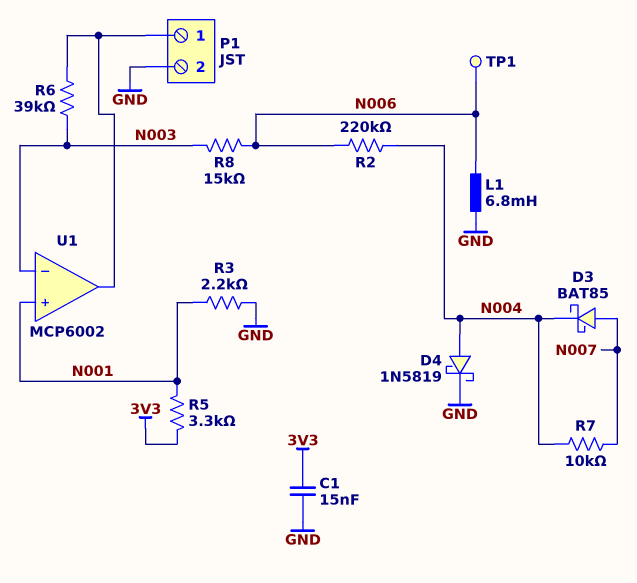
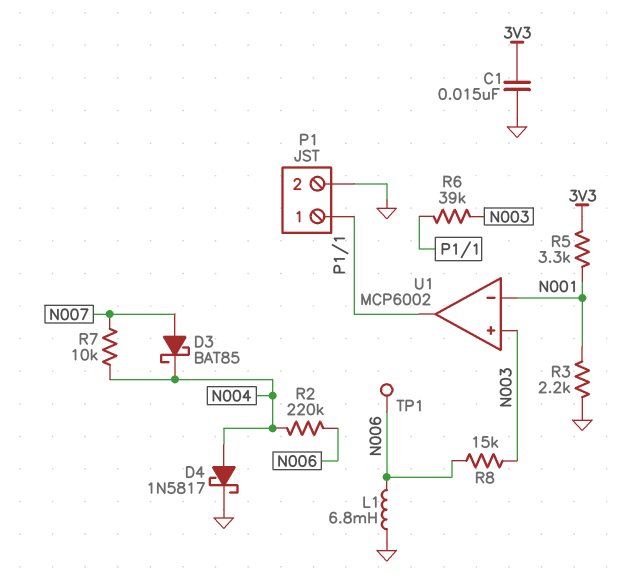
D4: schottky 1N5819 (A N004, K GND) -> schottky 1N5817 (A N004, K GND)
U1 pin in+: N001 -> N003
U1 pin in-: N003 -> N001

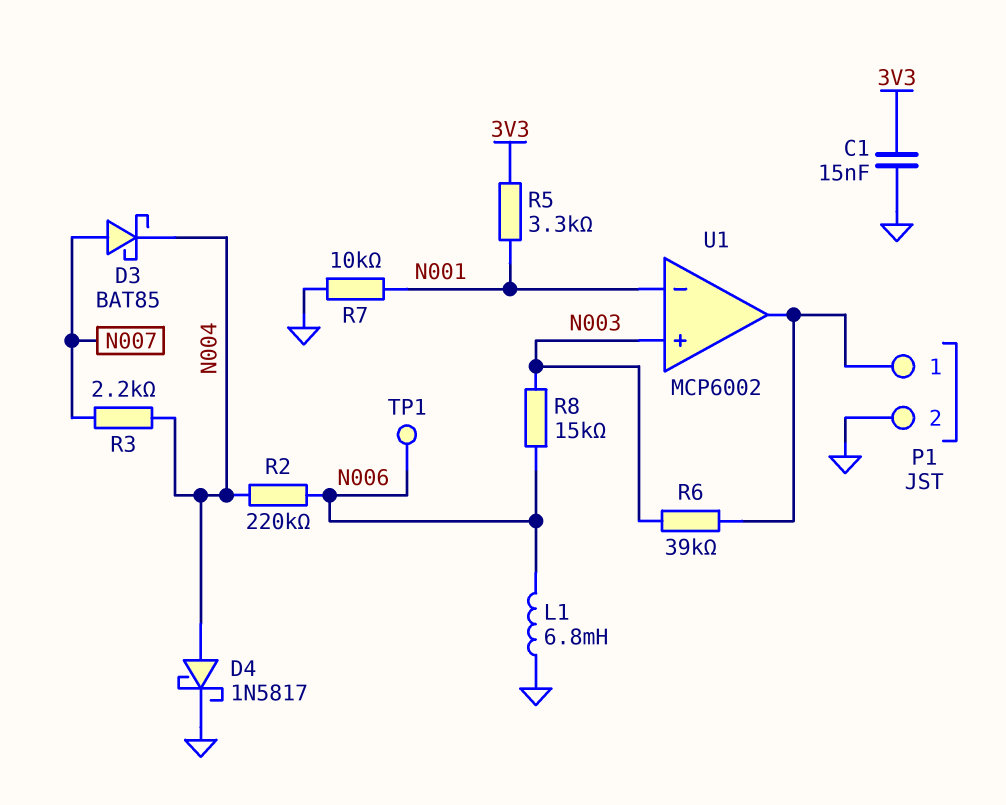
R3: 2.2k (GND, N001) -> 2.2k (N004, N007)
R7: 10k (N004, N007) -> 10k (GND, N001)

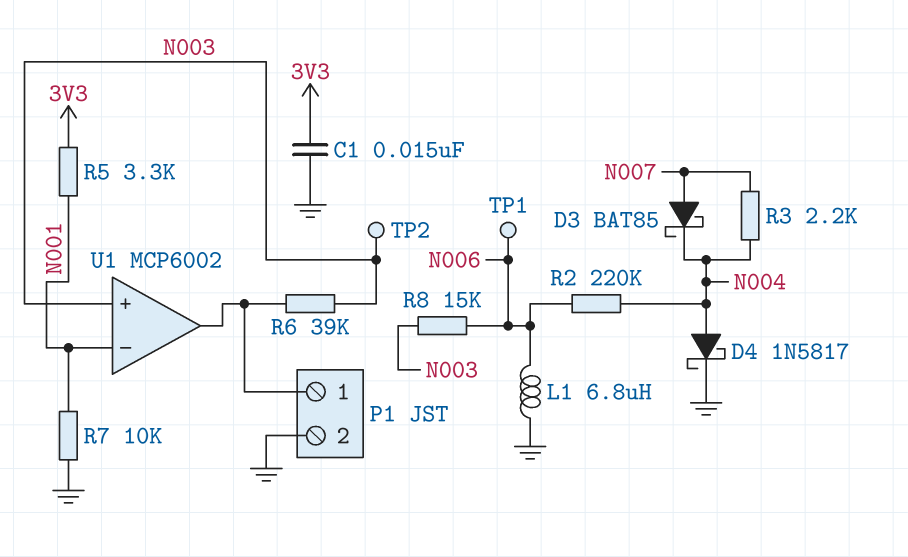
L1: 6.8mH (GND, N006) -> 6.8uH (GND, N006)
TP2: none -> test point (N003)

